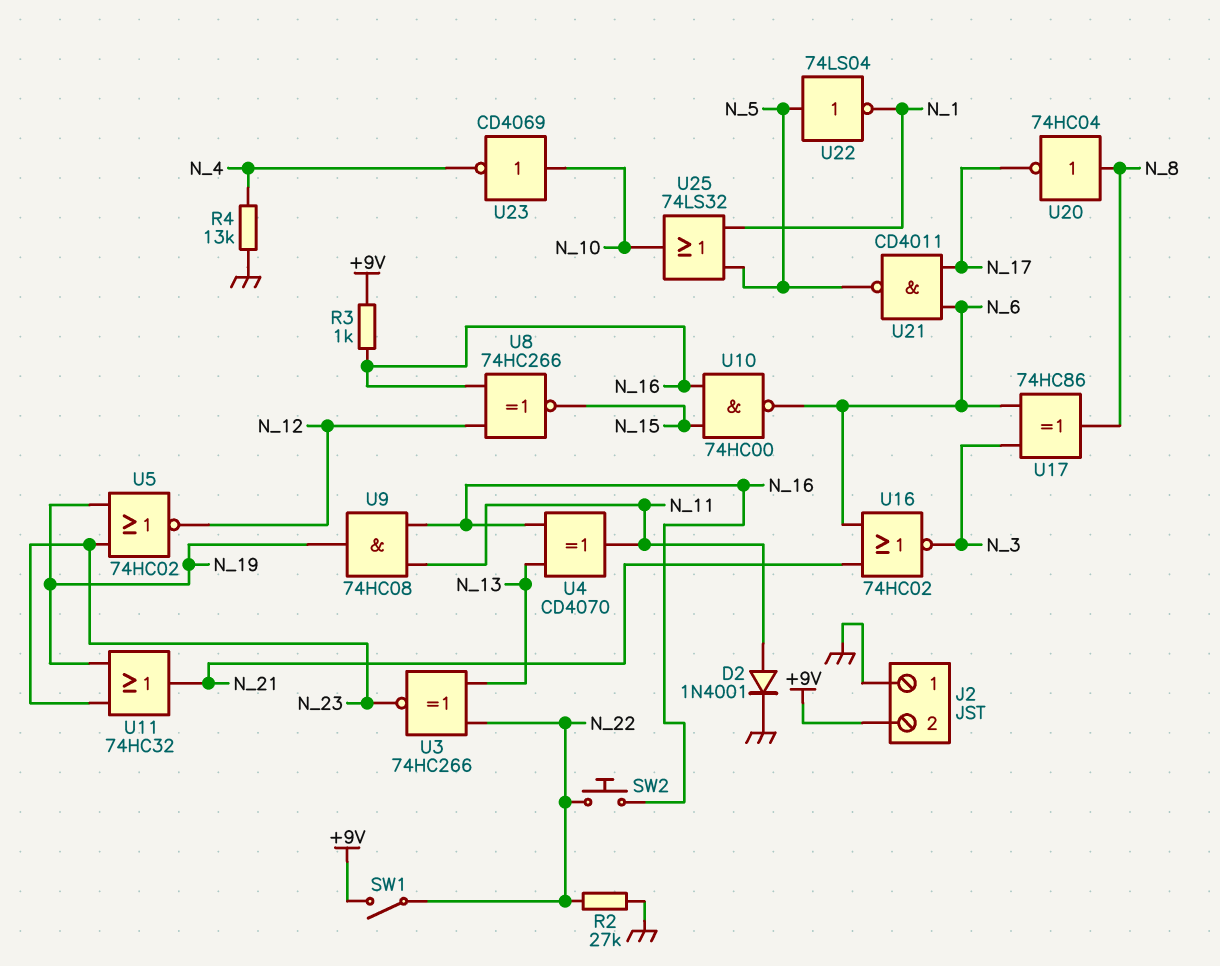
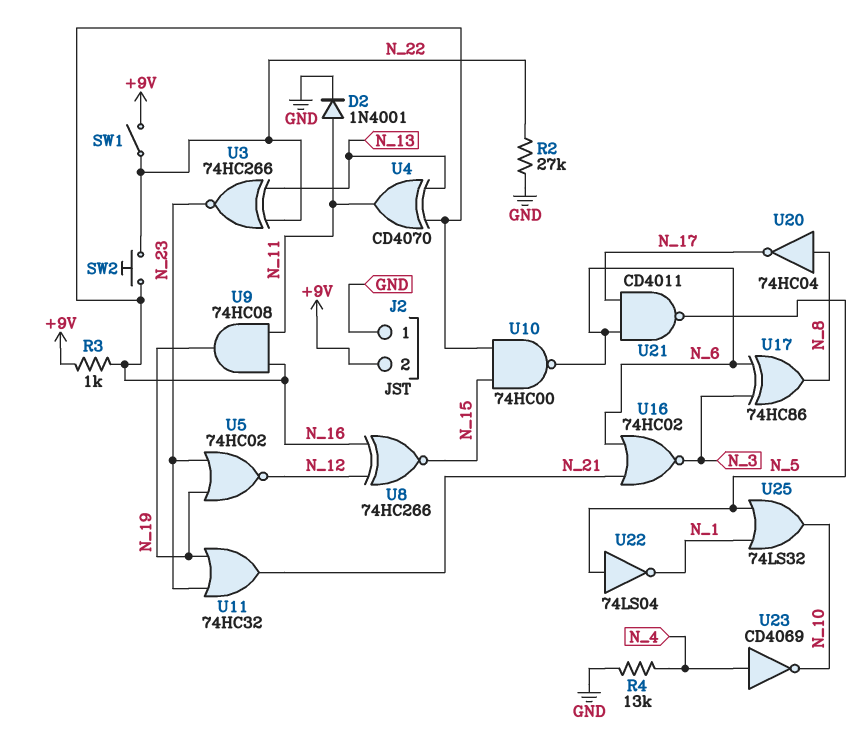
U23: NOT CD4069 (in N_10, out N_4) -> NOT CD4069 (in N_4, out N_10)

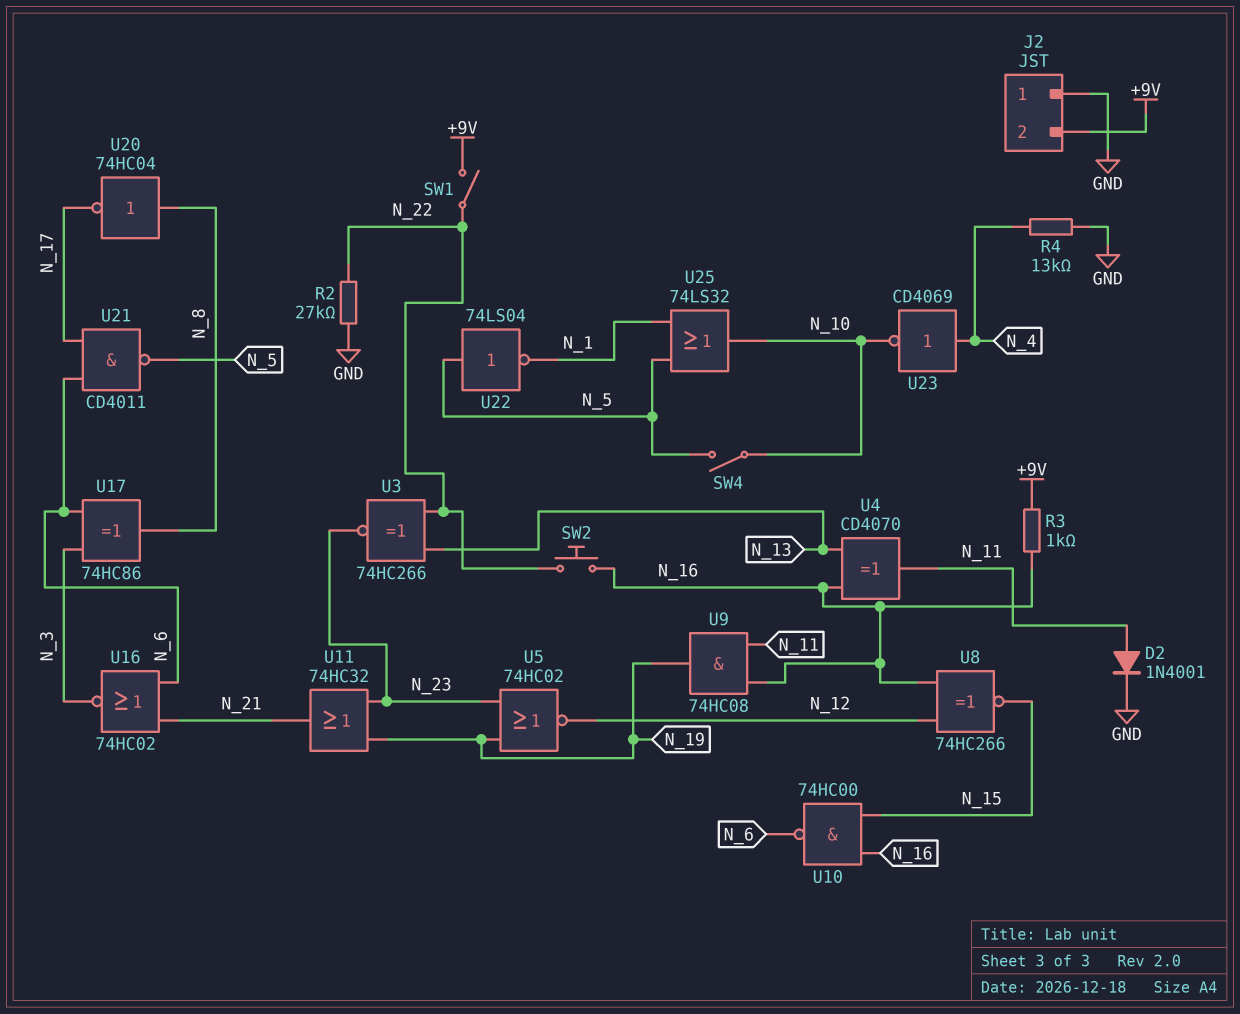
SW4: none -> switch (N_5, N_10)

